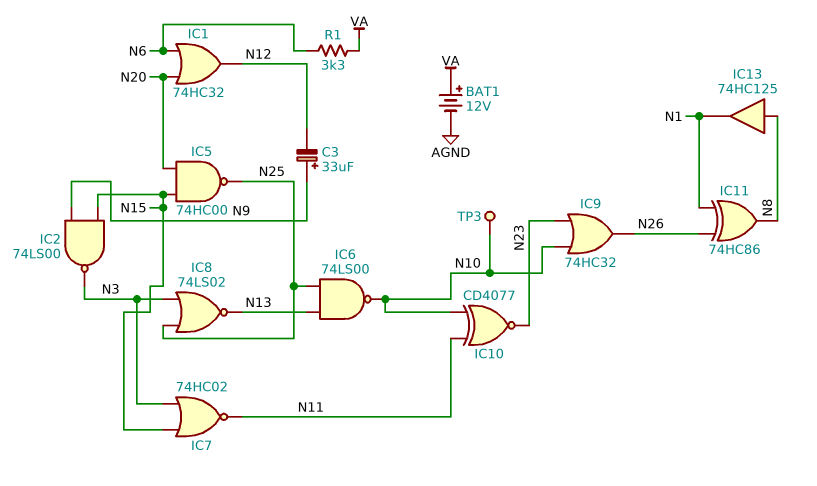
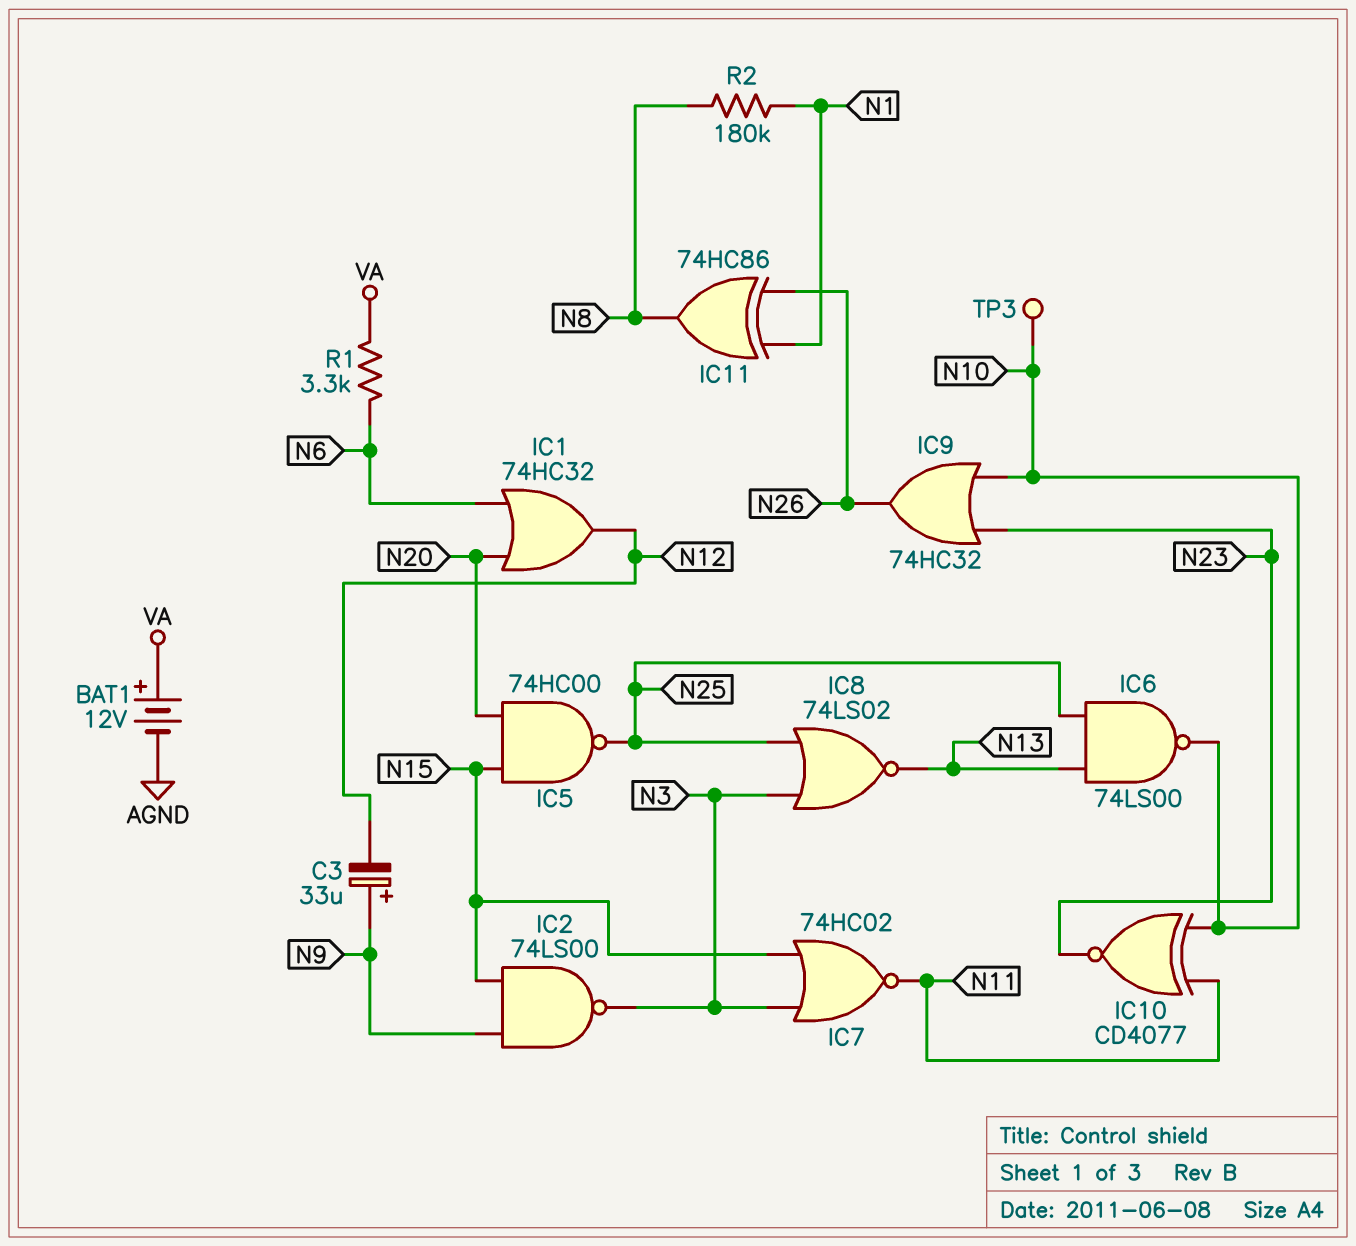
IC13: buffer 74HC125 (in N8, out N1) -> none
R2: none -> 180k (N1, N8)

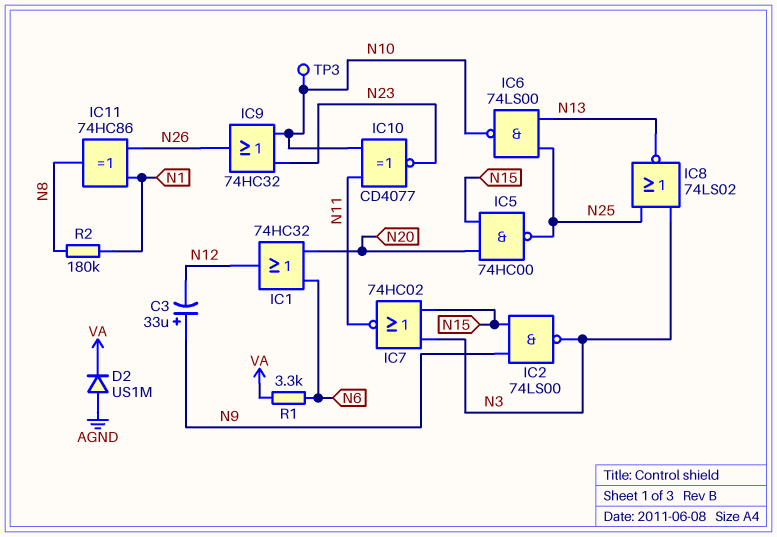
BAT1: 12V (plus VA, minus AGND) -> none
D2: none -> diode US1M (A AGND, K VA)

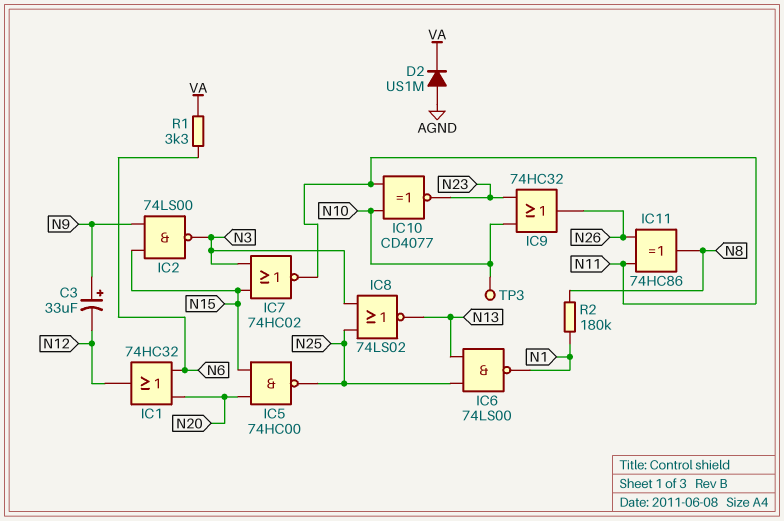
IC6: NAND 74LS00 (in N13, in N25, out N10) -> NAND 74LS00 (in N13, in N25, out N1)
IC11: XOR 74HC86 (in N1, in N26, out N8) -> XOR 74HC86 (in N11, in N26, out N8)

